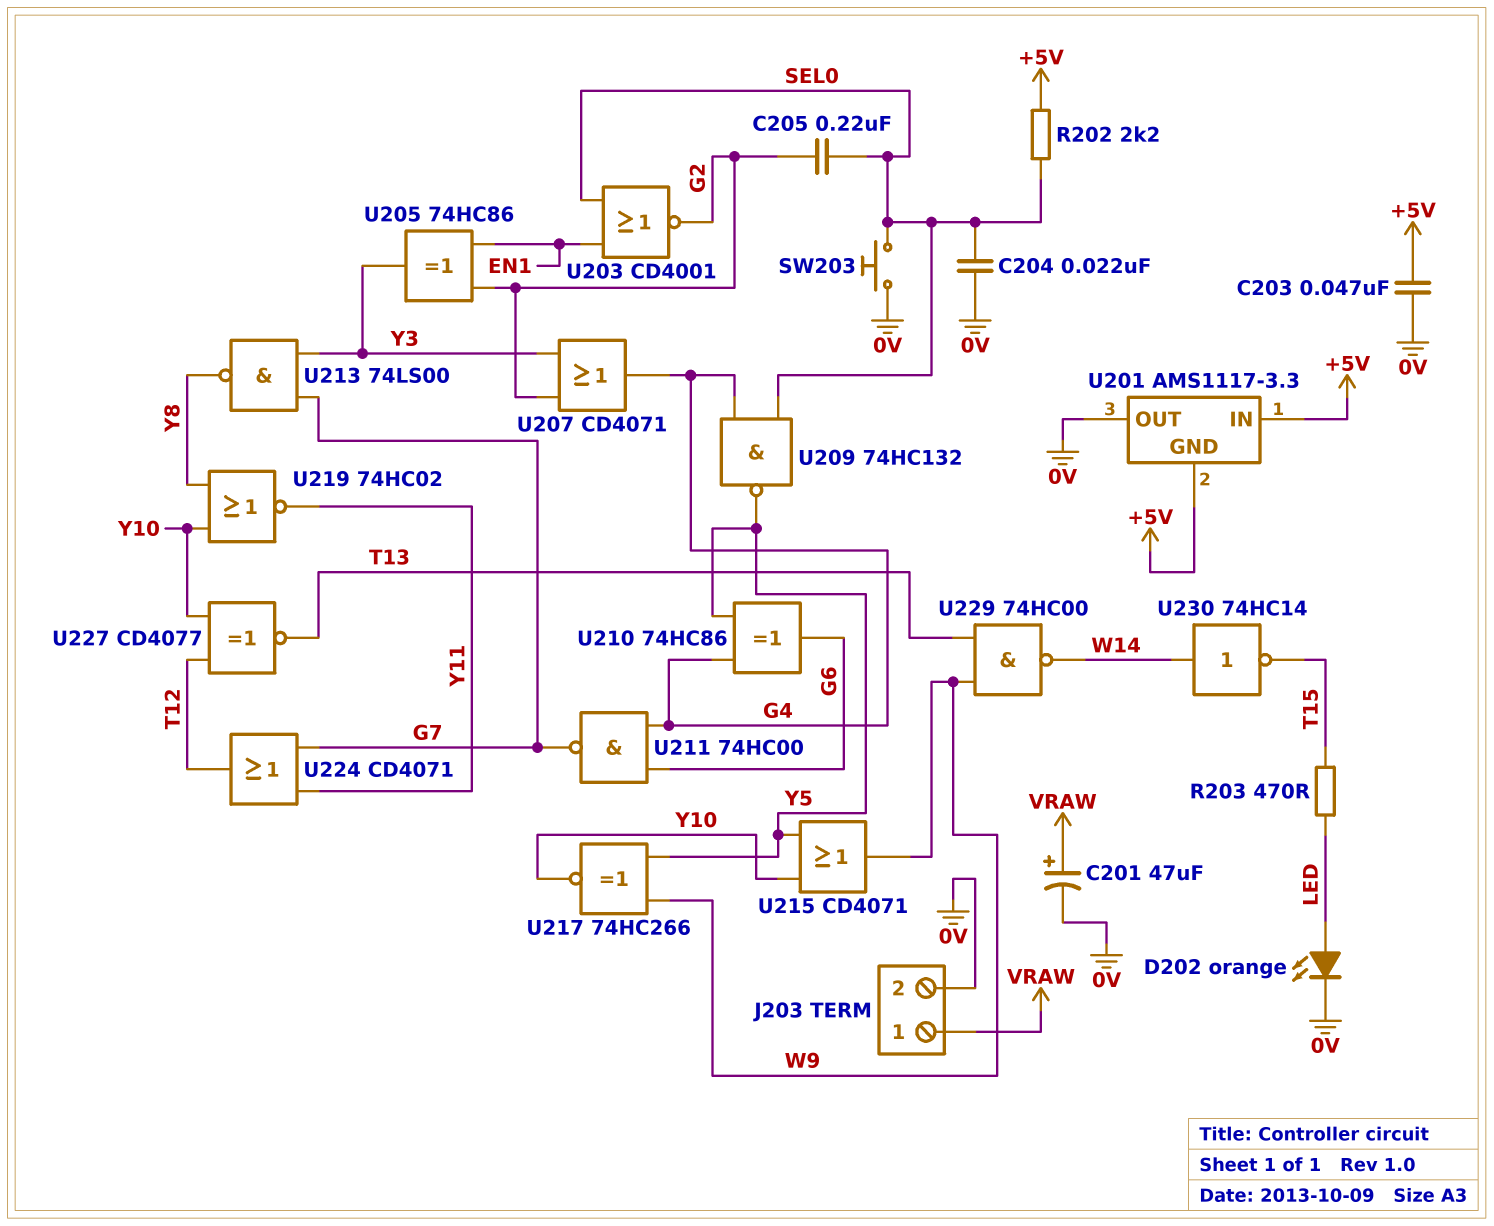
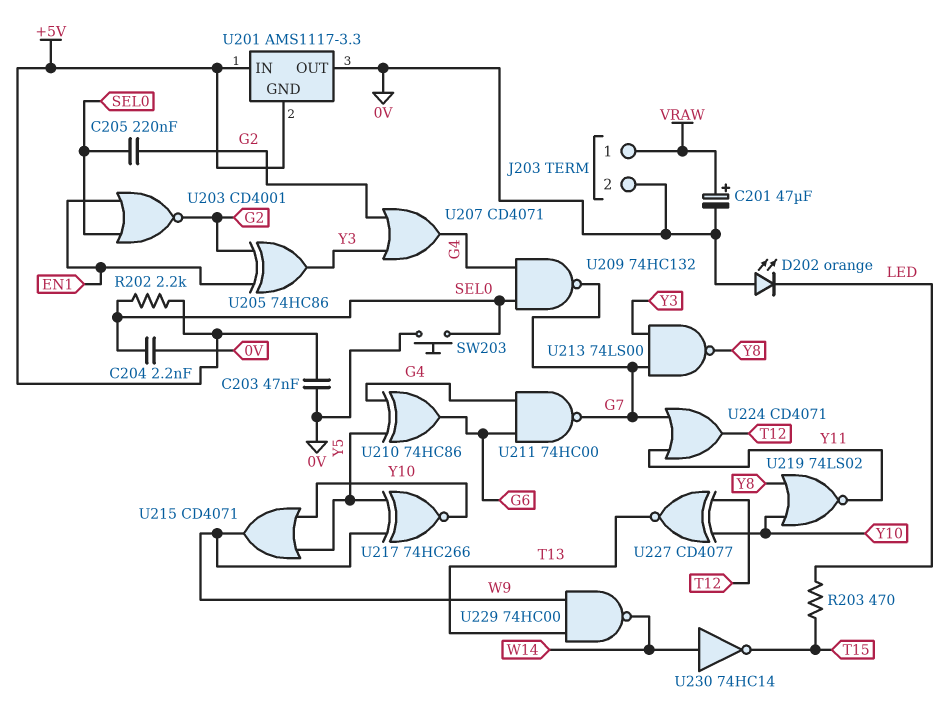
C204: 22nF (0V, SEL0) -> 2.2nF (0V, SEL0)
D202: LED orange (A LED, K 0V) -> LED orange (A 0V, K LED)
U209: NAND 74HC132 (in G4, in SEL0, out Y5) -> NAND 74HC132 (in G4, in SEL0, out G7)
U219: NOR 74HC02 (in Y8, in Y10, out Y11) -> NOR 74LS02 (in Y8, in Y10, out Y11)

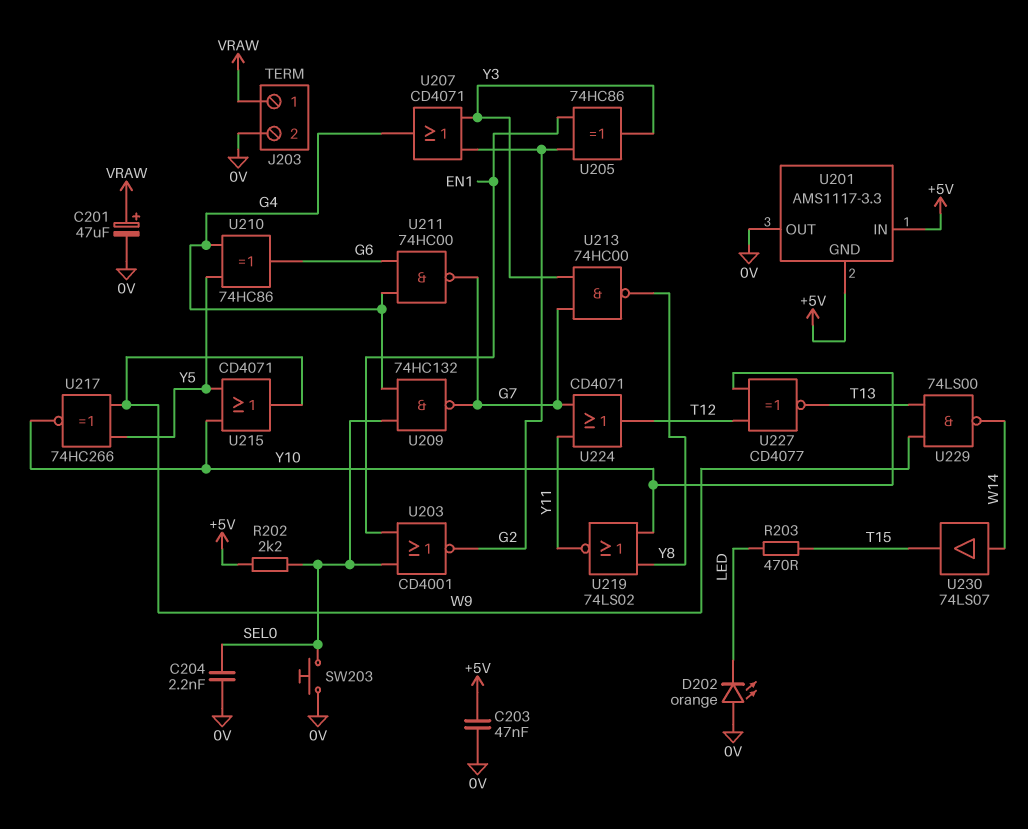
C205: 220nF (G2, SEL0) -> none
U213: NAND 74LS00 (in G7, in Y3, out Y8) -> NAND 74HC00 (in G7, in Y3, out Y8)
U229: NAND 74HC00 (in T13, in W9, out W14) -> NAND 74LS00 (in T13, in W9, out W14)
U230: NOT 74HC14 (in W14, out T15) -> buffer 74LS07 (in W14, out T15)

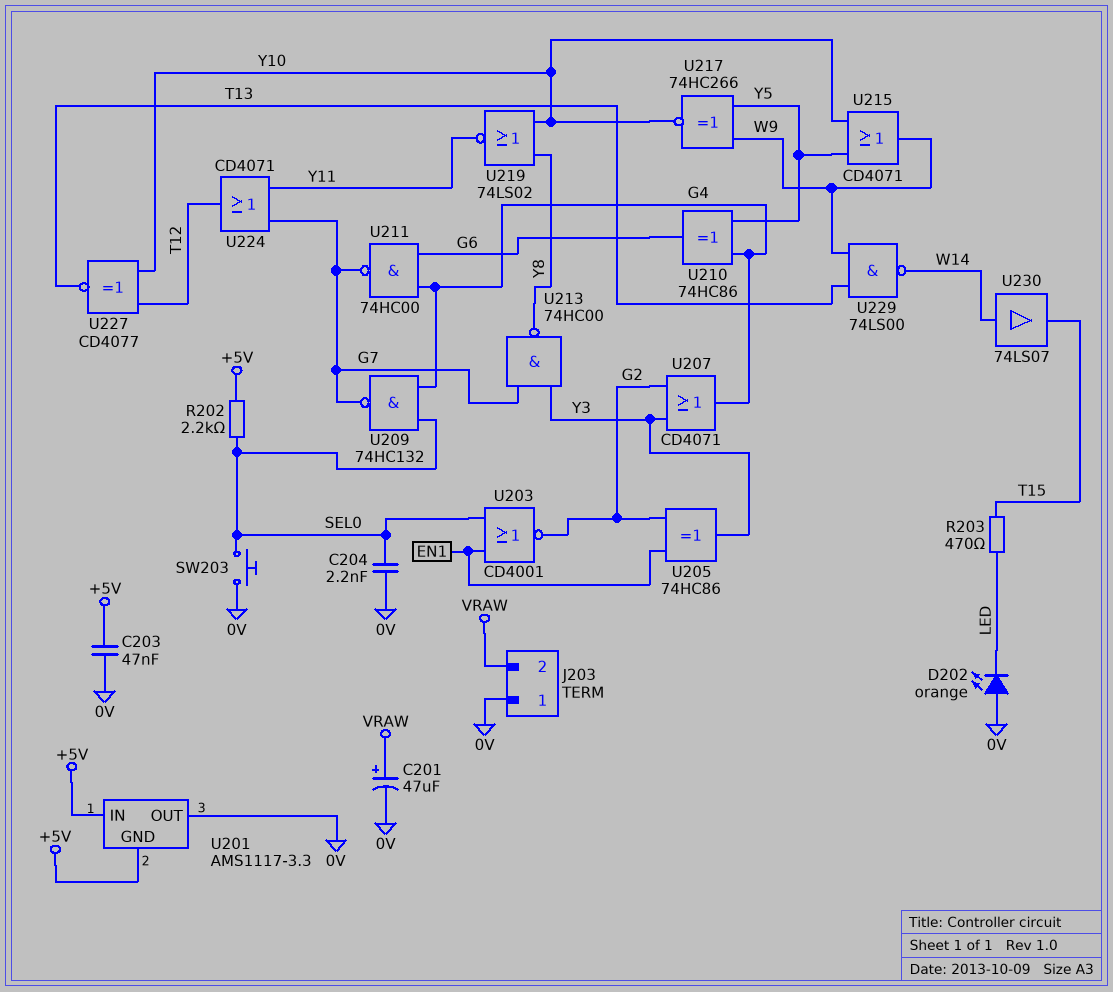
J203 pin 1: VRAW -> 0V
J203 pin 2: 0V -> VRAW

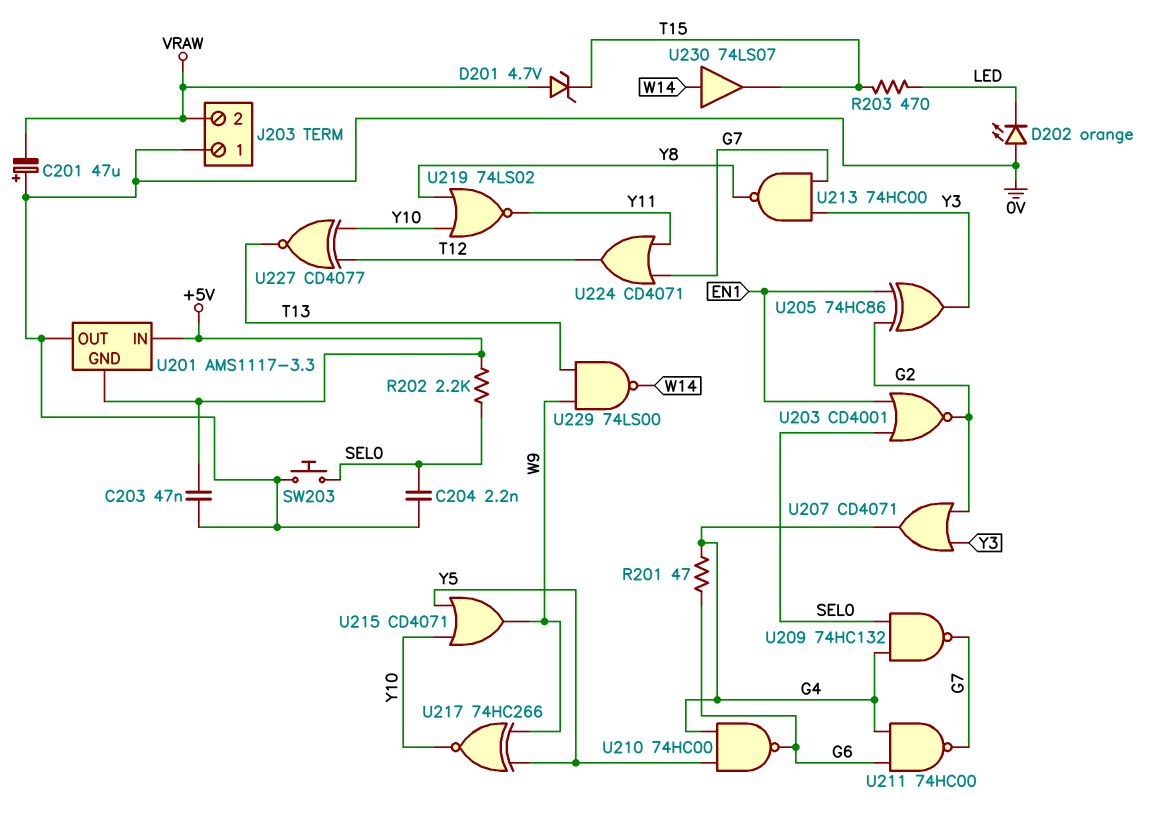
C201: 47uF (plus VRAW, minus 0V) -> 47uF (plus 0V, minus VRAW)
D201: none -> zener 4.7V (A VRAW, K T15)
R201: none -> 47 (G4, G6)
U210: XOR 74HC86 (in G4, in Y5, out G6) -> NAND 74HC00 (in G4, in Y5, out G6)

